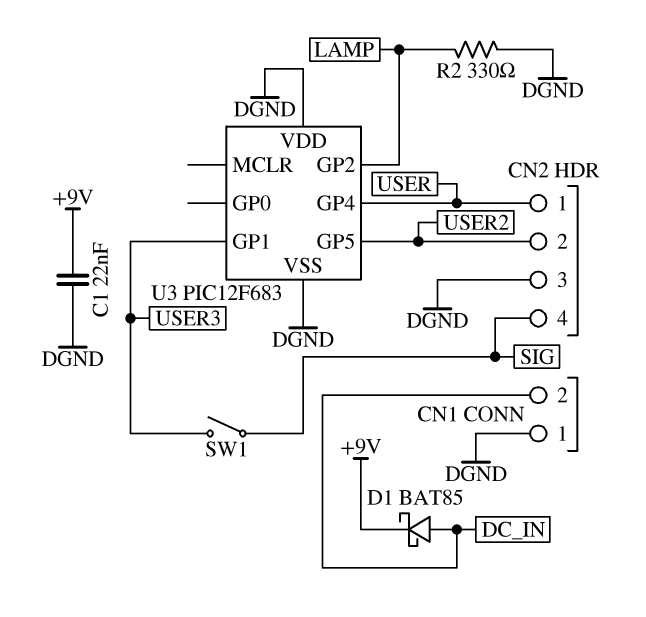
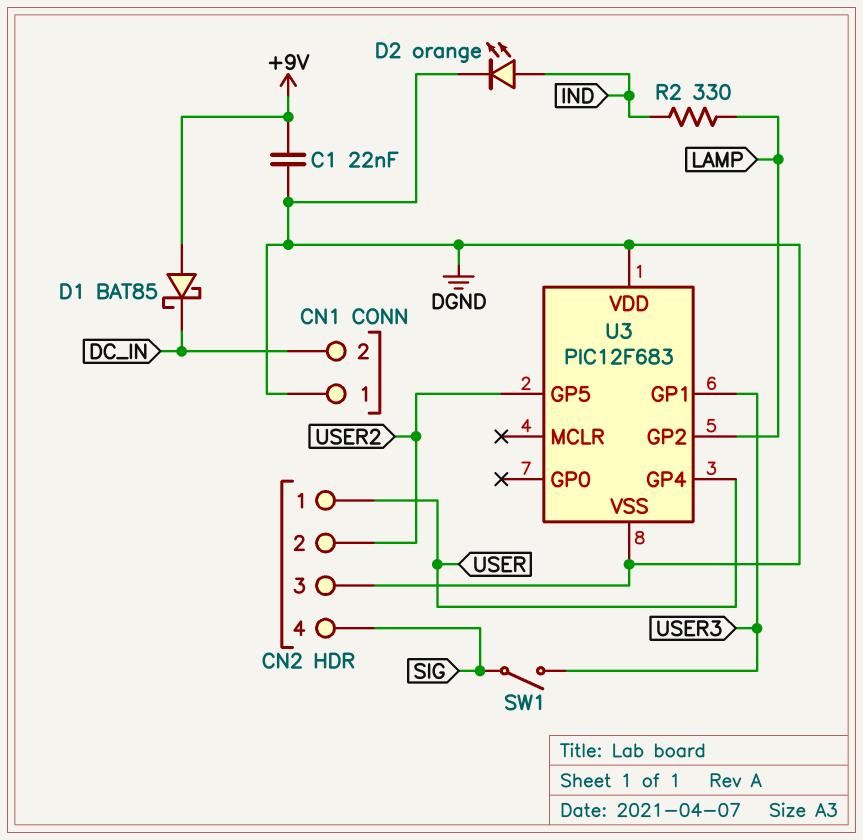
D1: schottky BAT85 (A DC_IN, K +9V) -> schottky BAT85 (A +9V, K DC_IN)
D2: none -> LED orange (A IND, K DGND)
R2: 330 (DGND, LAMP) -> 330 (IND, LAMP)

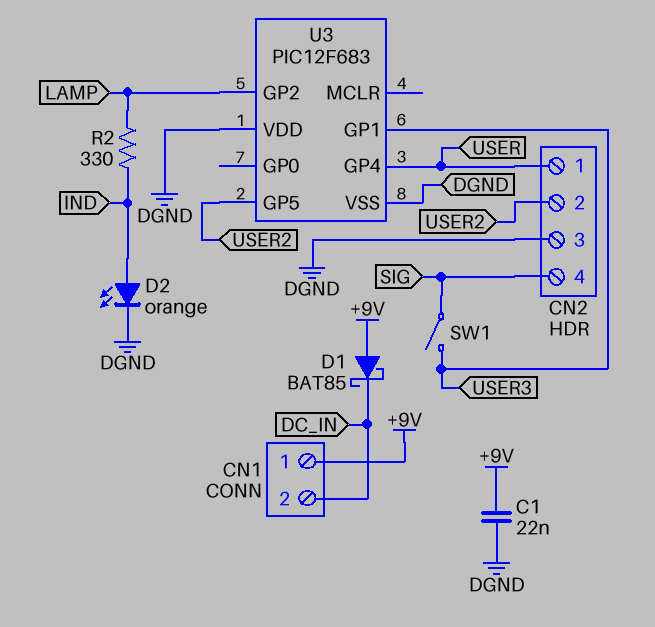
CN1 pin 1: DGND -> +9V

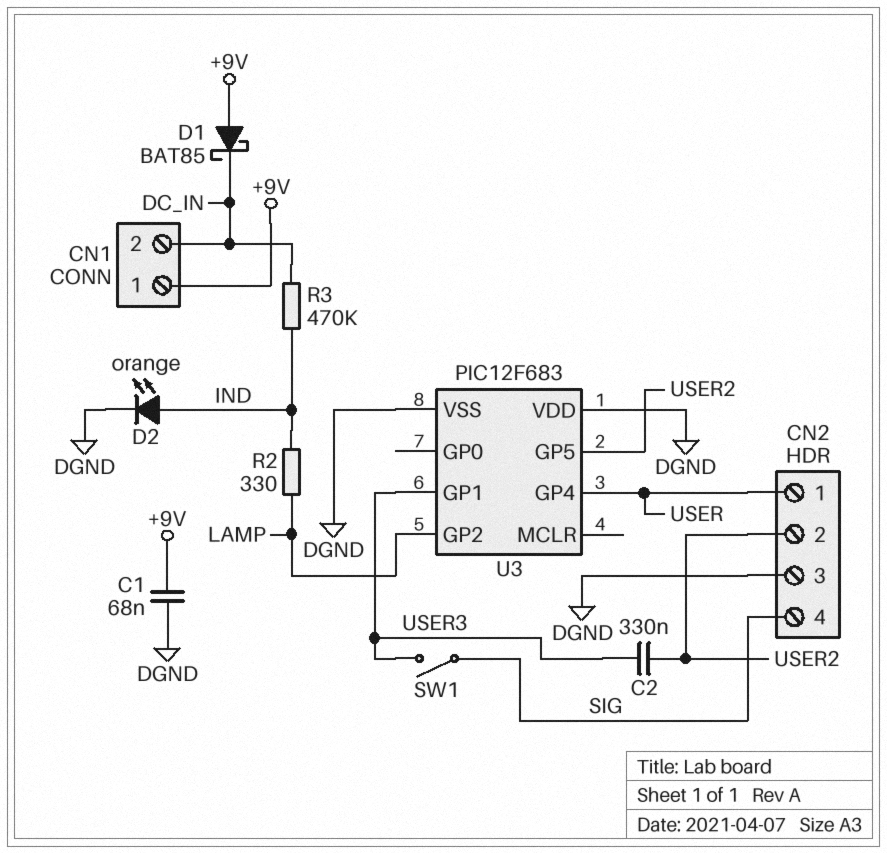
C1: 22nF (+9V, DGND) -> 68nF (+9V, DGND)
C2: none -> 330nF (USER2, USER3)
R3: none -> 470k (DC_IN, IND)

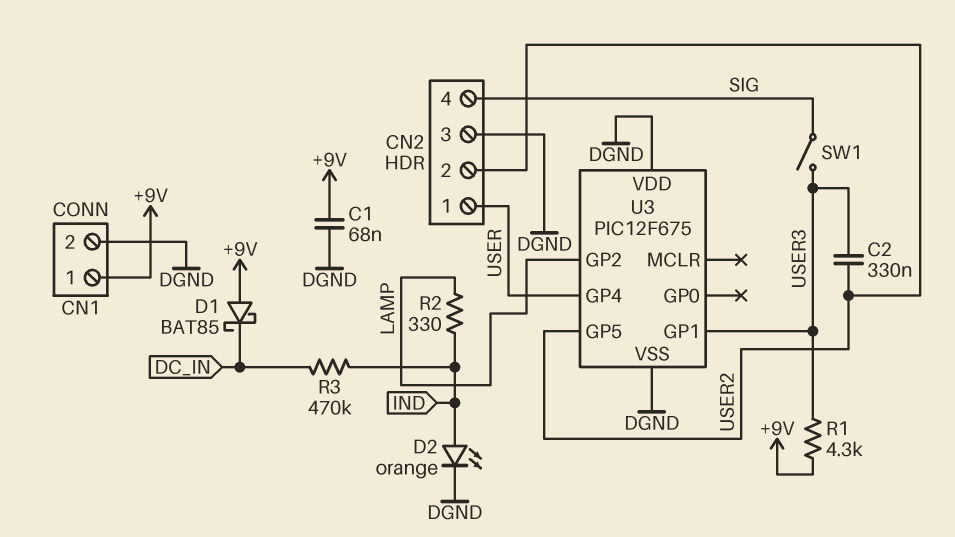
CN1 pin 2: DC_IN -> DGND
R1: none -> 4.3k (+9V, USER3)
U3: PIC12F683 -> PIC12F675

